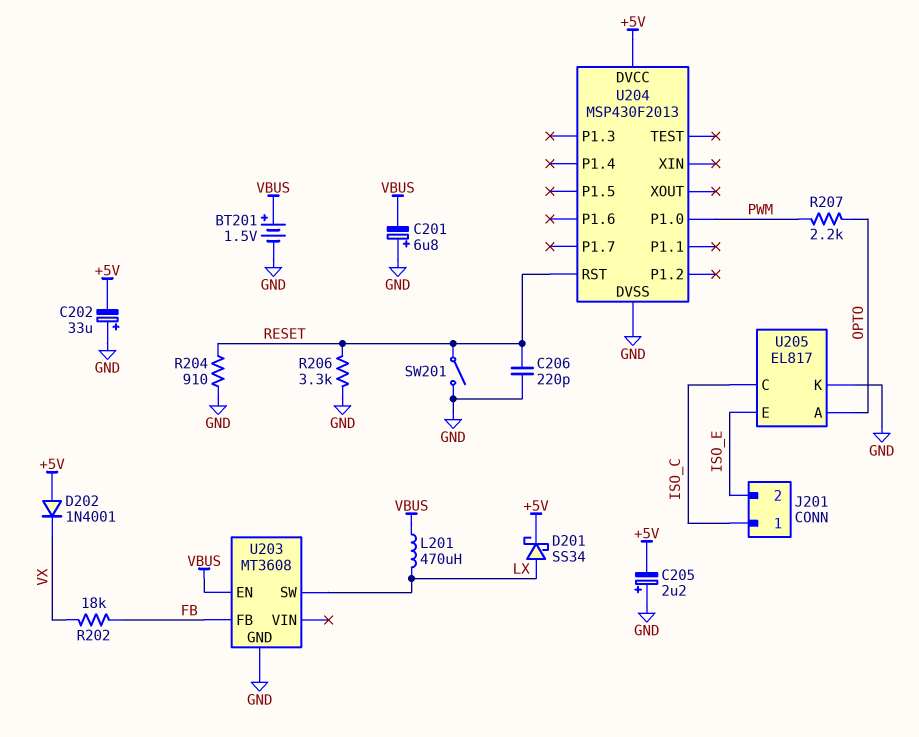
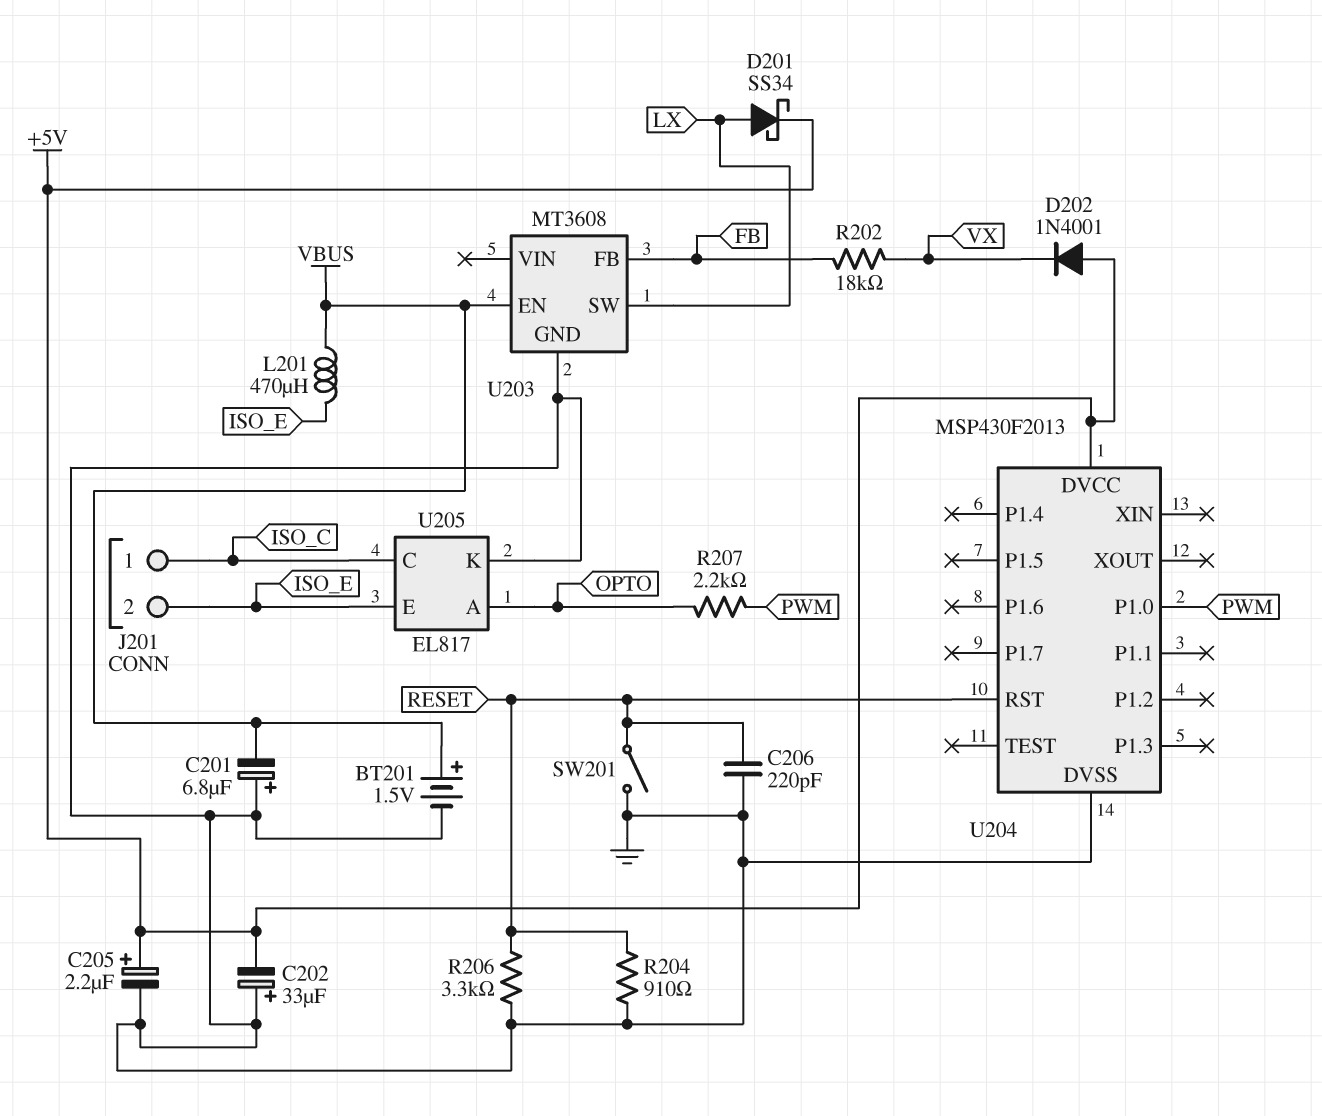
C205: 2.2uF (plus GND, minus +5V) -> 2.2uF (plus +5V, minus GND)
L201: 470uH (LX, VBUS) -> 470uH (ISO_E, VBUS)

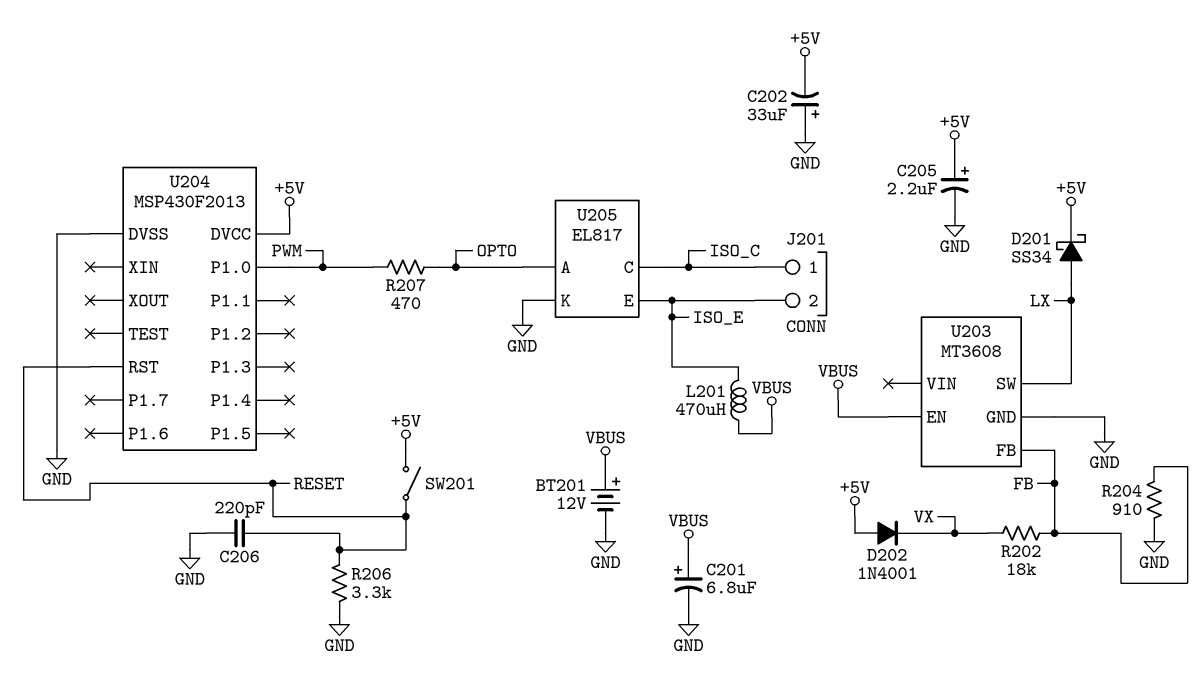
BT201: 1.5V (plus VBUS, minus GND) -> 12V (plus VBUS, minus GND)
C201: 6.8uF (plus GND, minus VBUS) -> 6.8uF (plus VBUS, minus GND)
R204: 910 (GND, RESET) -> 910 (FB, GND)
R207: 2.2k (OPTO, PWM) -> 470 (OPTO, PWM)
SW201: switch (GND, RESET) -> switch (+5V, RESET)

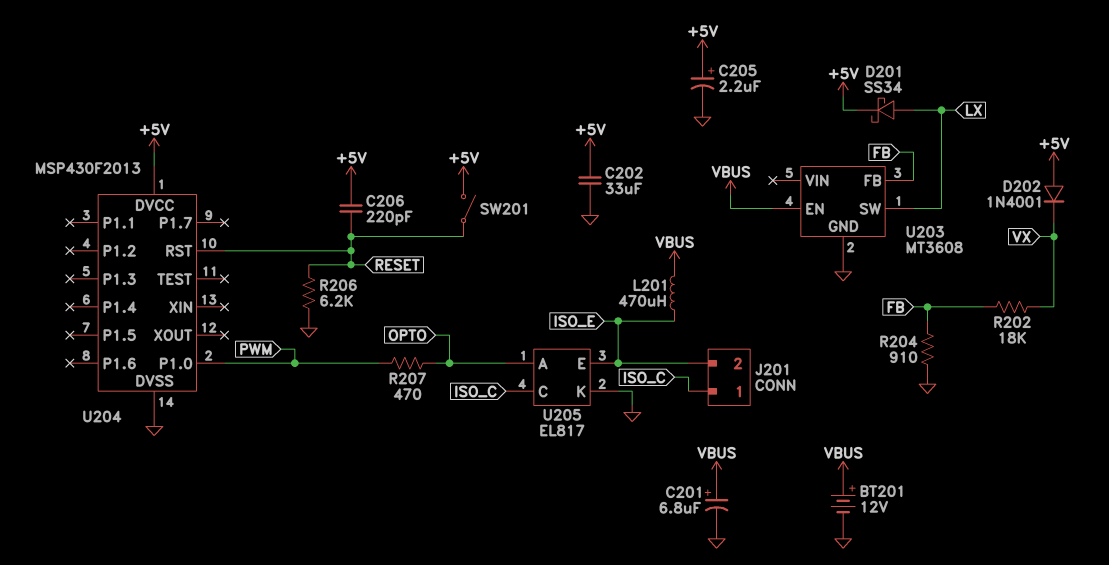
C202: 33uF (plus GND, minus +5V) -> 33uF (+5V, GND)
C206: 220pF (GND, RESET) -> 220pF (+5V, RESET)
R206: 3.3k (GND, RESET) -> 6.2k (GND, RESET)

